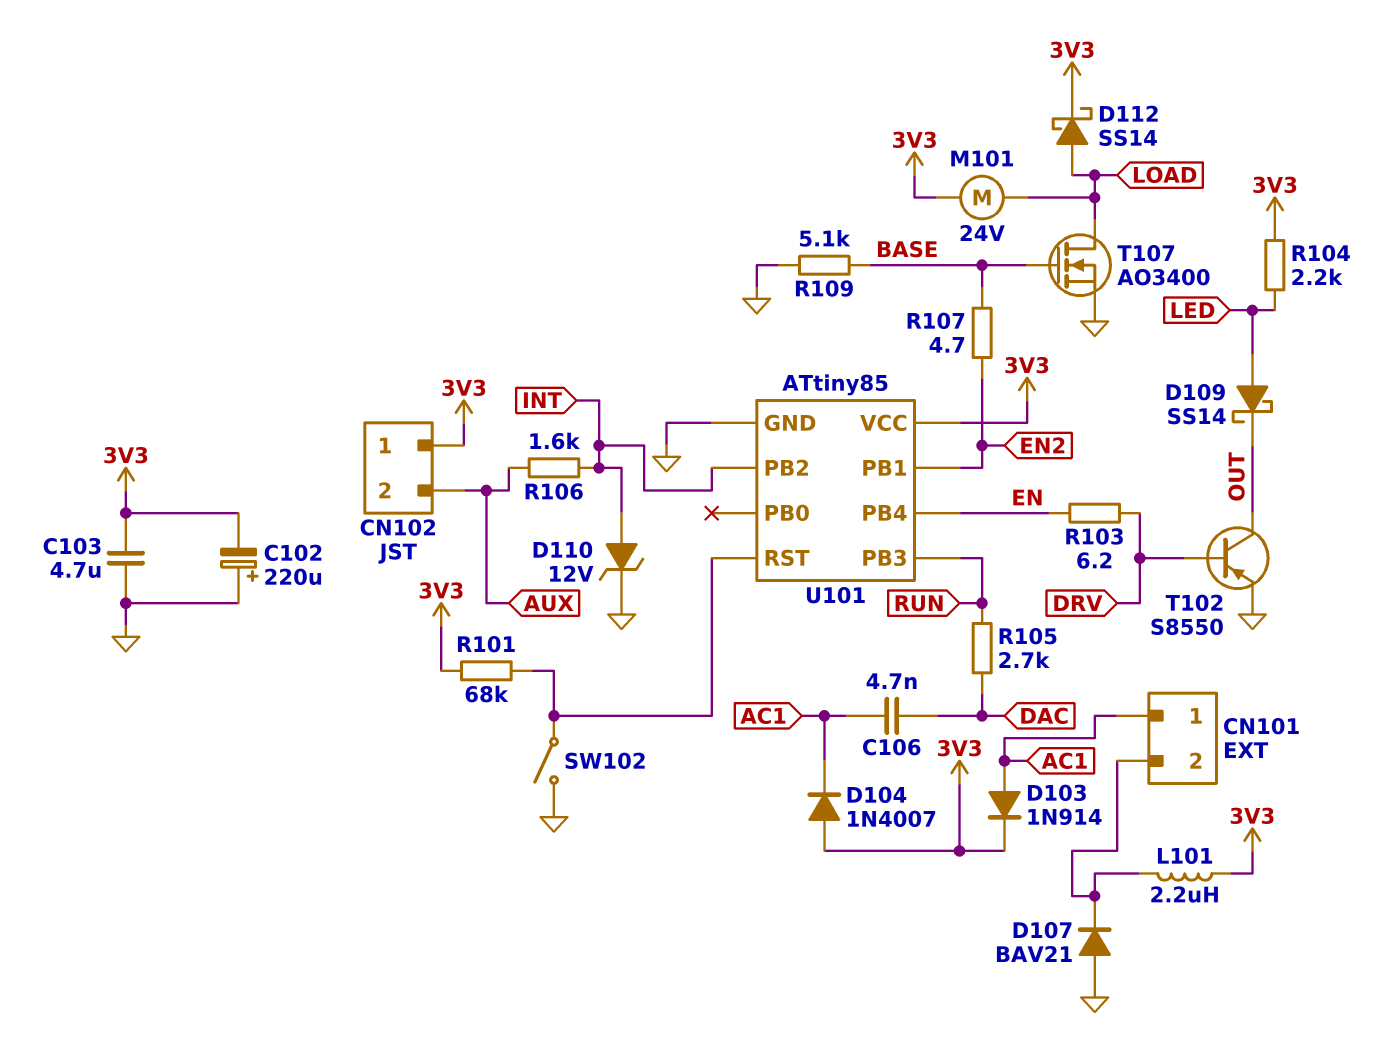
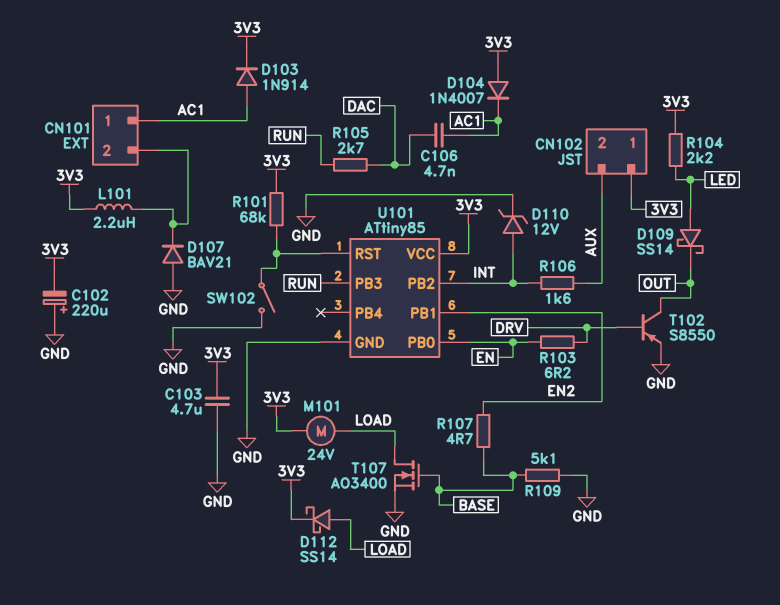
U101 pin PB0: none -> EN
U101 pin PB4: EN -> none

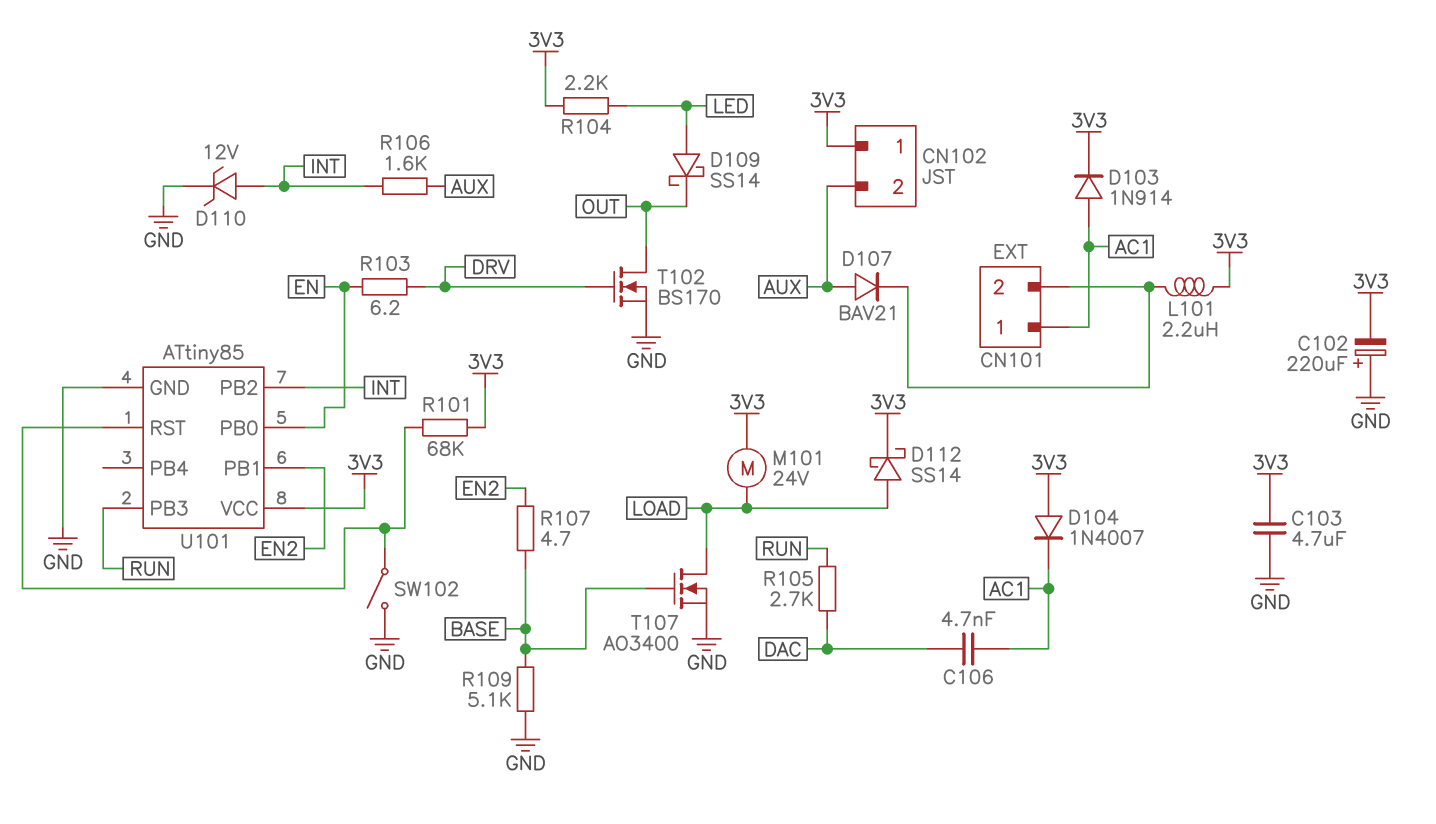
D107: diode BAV21 (A GND, K CN101/2) -> diode BAV21 (A AUX, K CN101/2)
T102: PNP S8550 (B DRV, C OUT, E GND) -> NMOS BS170 (G DRV, D OUT, S GND)

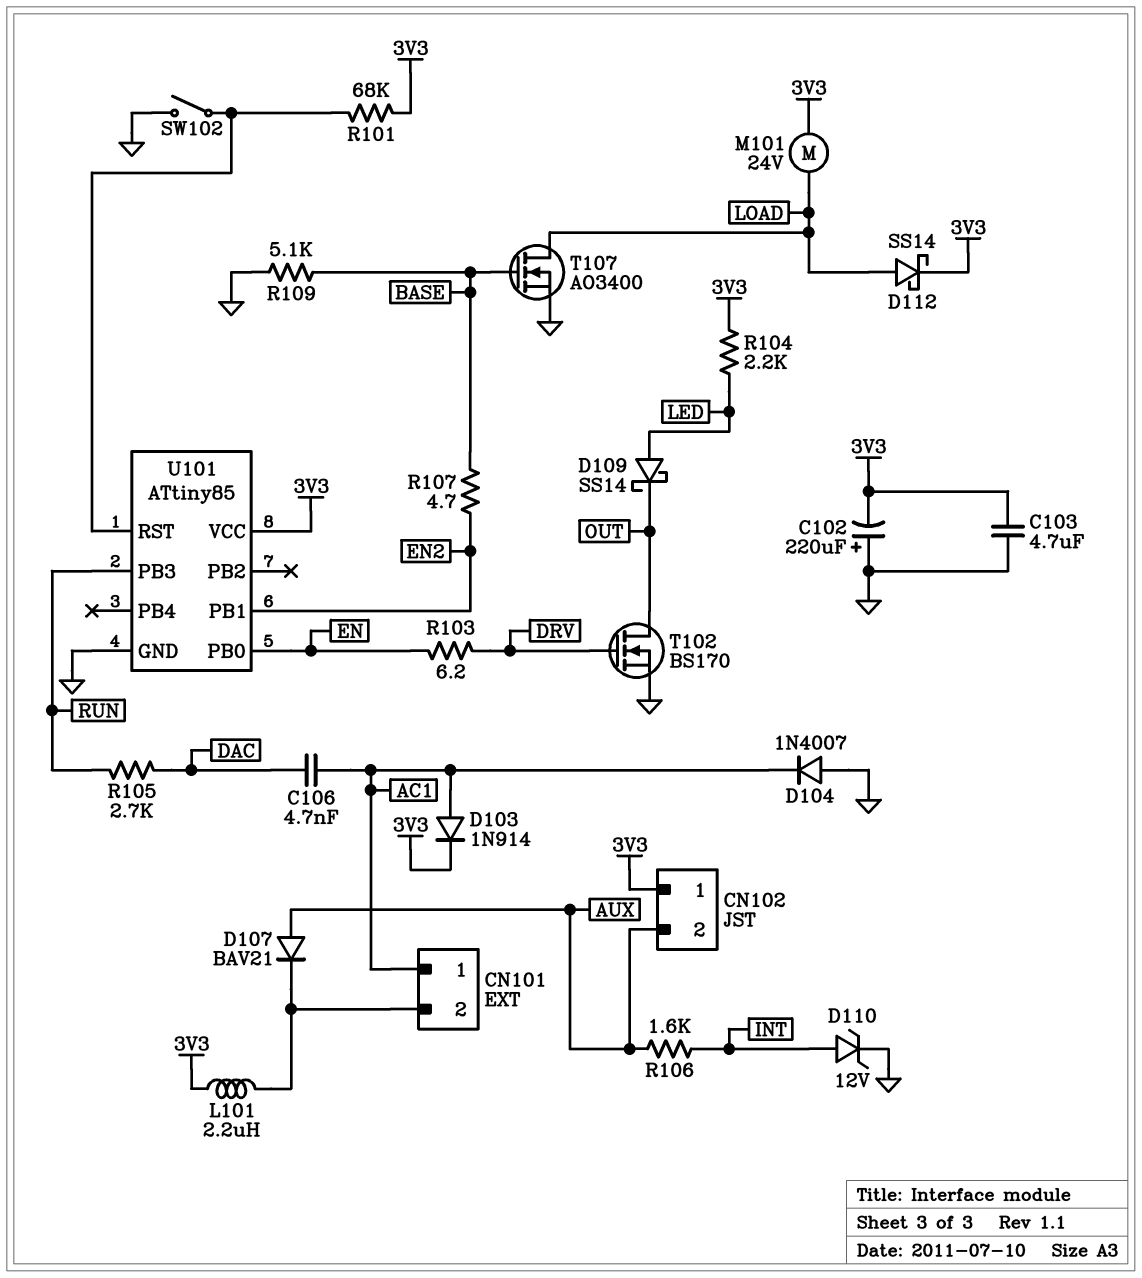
D104: diode 1N4007 (A 3V3, K AC1) -> diode 1N4007 (A GND, K AC1)
U101 pin PB2: INT -> none

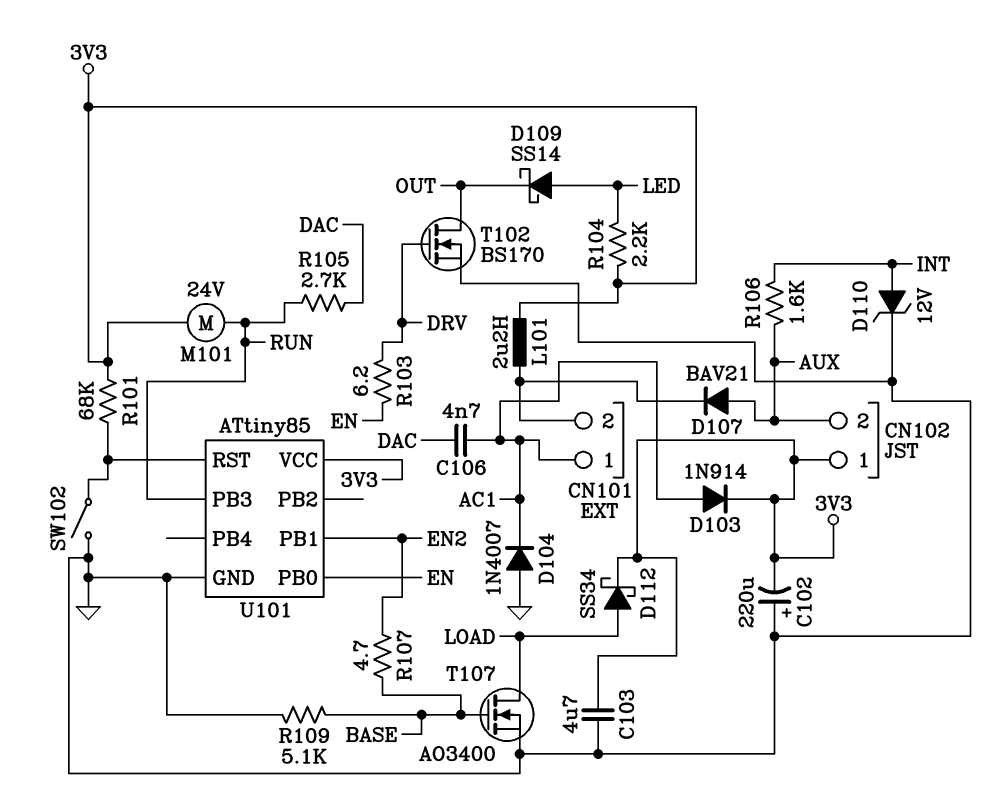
D112: schottky SS14 (A LOAD, K 3V3) -> schottky SS34 (A LOAD, K 3V3)
M101: motor 24V (3V3, LOAD) -> motor 24V (3V3, RUN)

